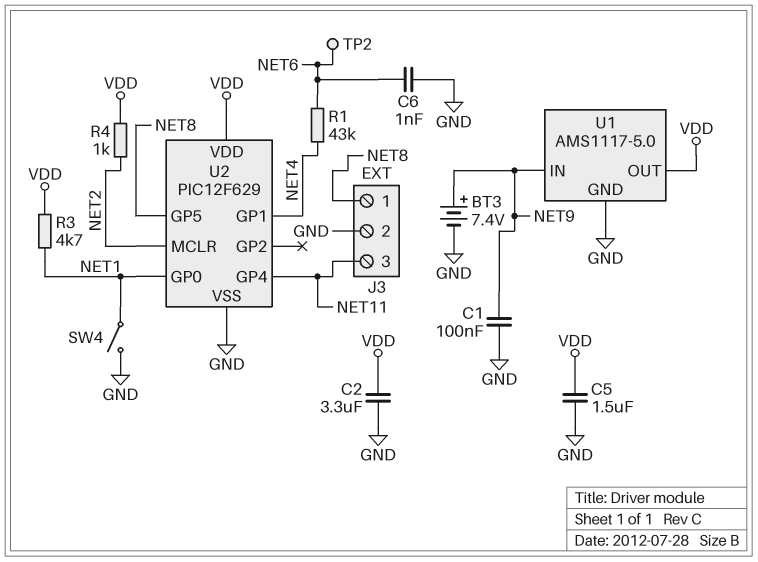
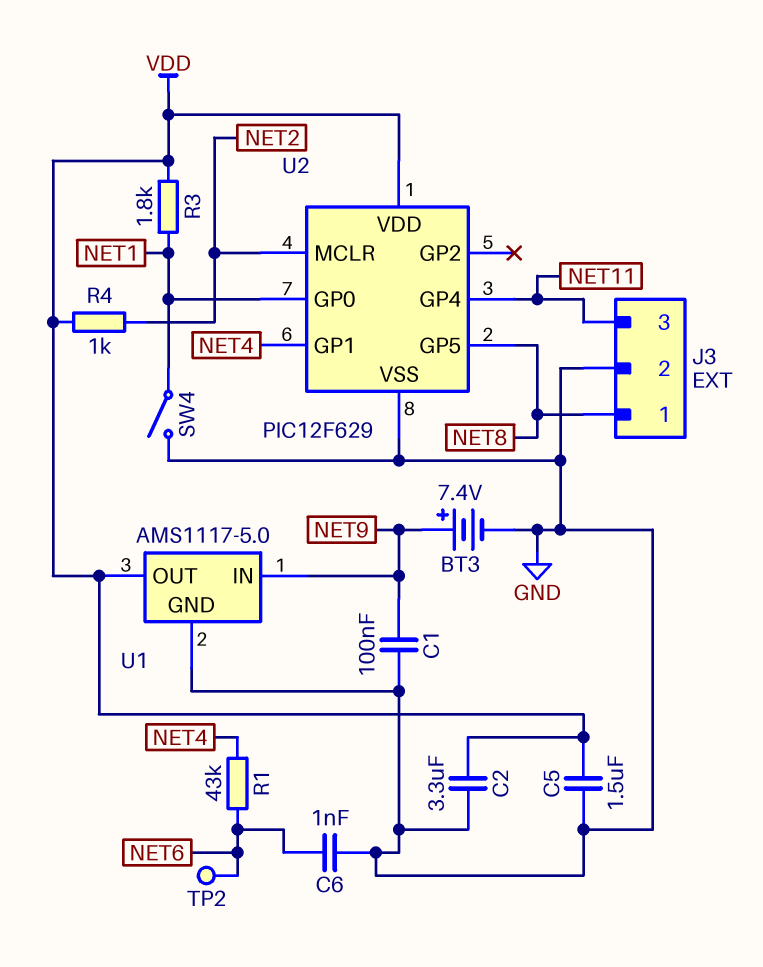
R3: 4.7k (NET1, VDD) -> 1.8k (NET1, VDD)

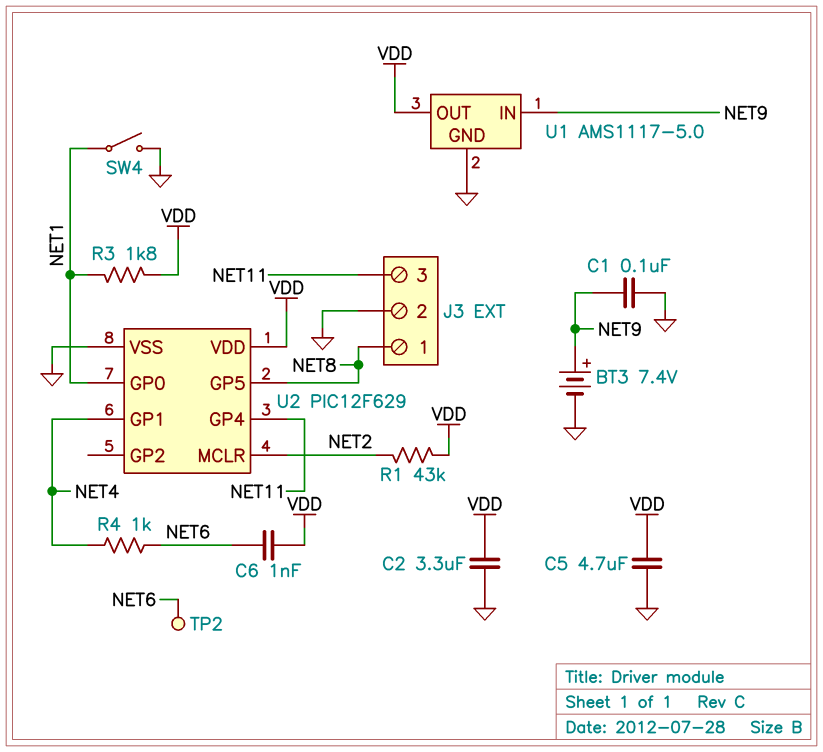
C5: 1.5uF (GND, VDD) -> 4.7uF (GND, VDD)
C6: 1nF (GND, NET6) -> 1nF (NET6, VDD)
R1: 43k (NET4, NET6) -> 43k (NET2, VDD)
R4: 1k (NET2, VDD) -> 1k (NET4, NET6)

